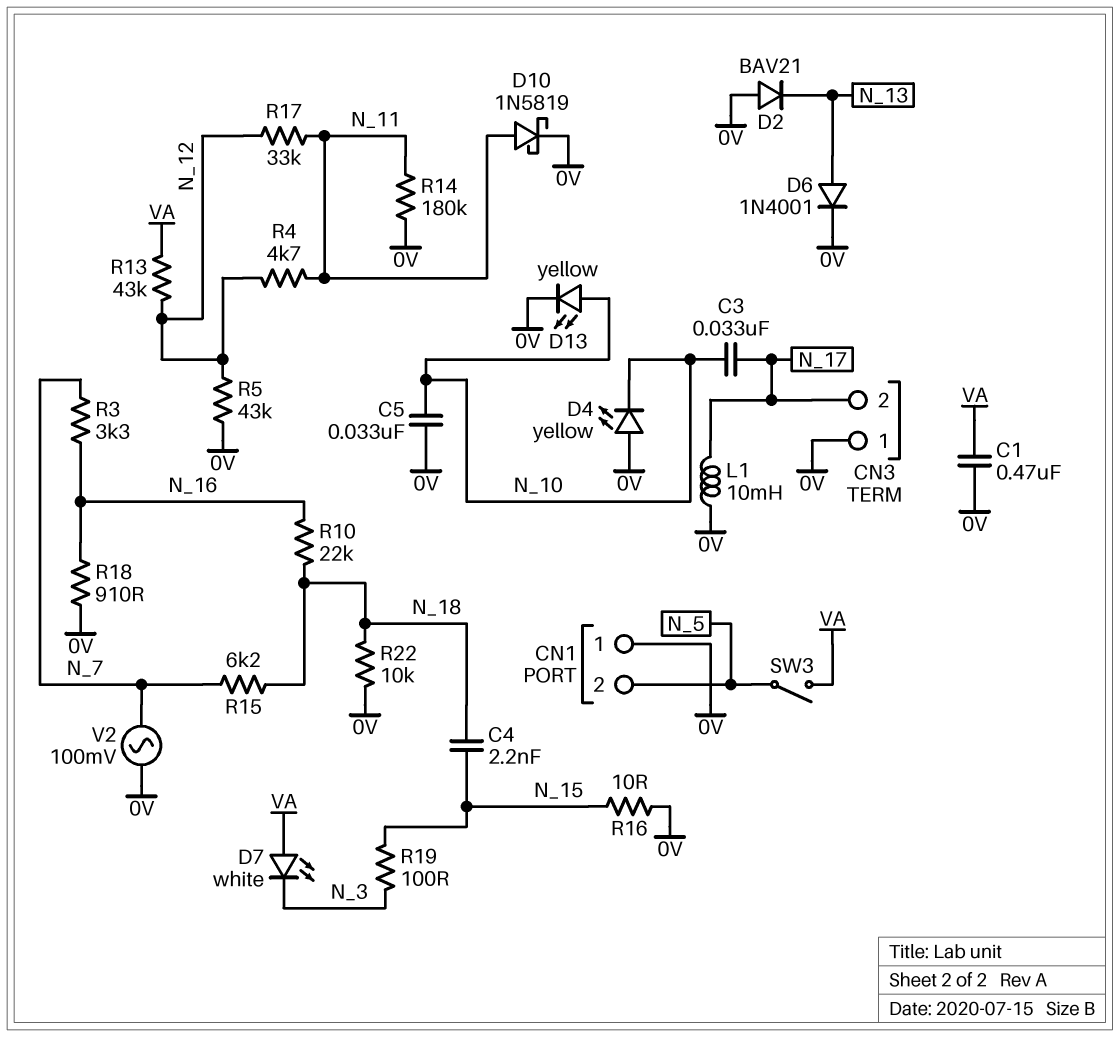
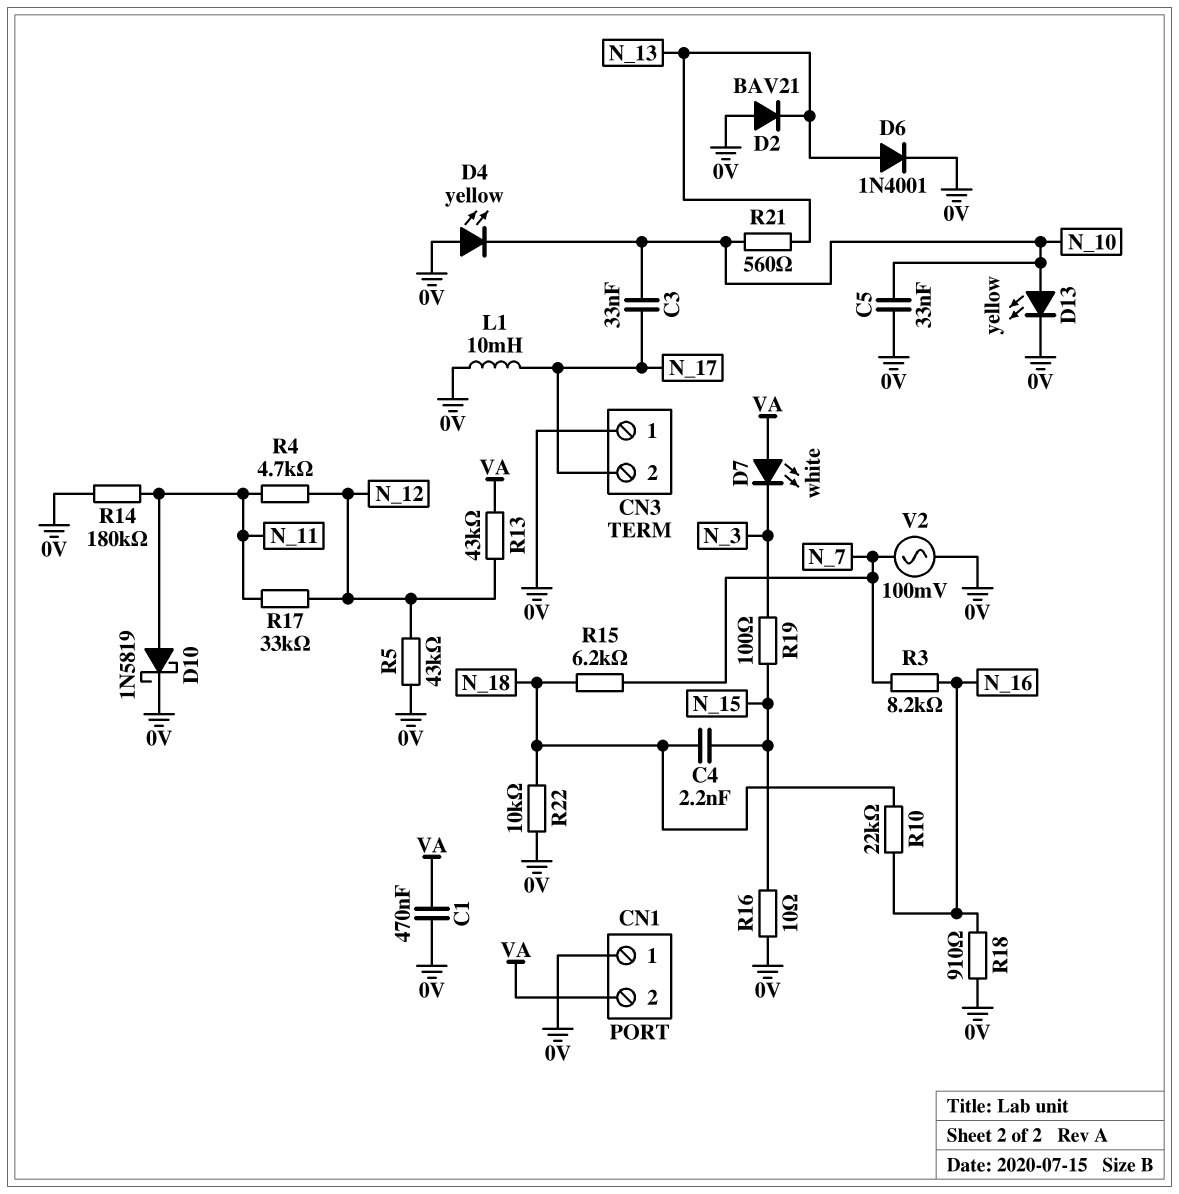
CN1 pin 2: N_5 -> VA
R3: 3.3k (N_7, N_16) -> 8.2k (N_7, N_16)
R21: none -> 560 (N_10, N_13)
SW3: switch (N_5, VA) -> none

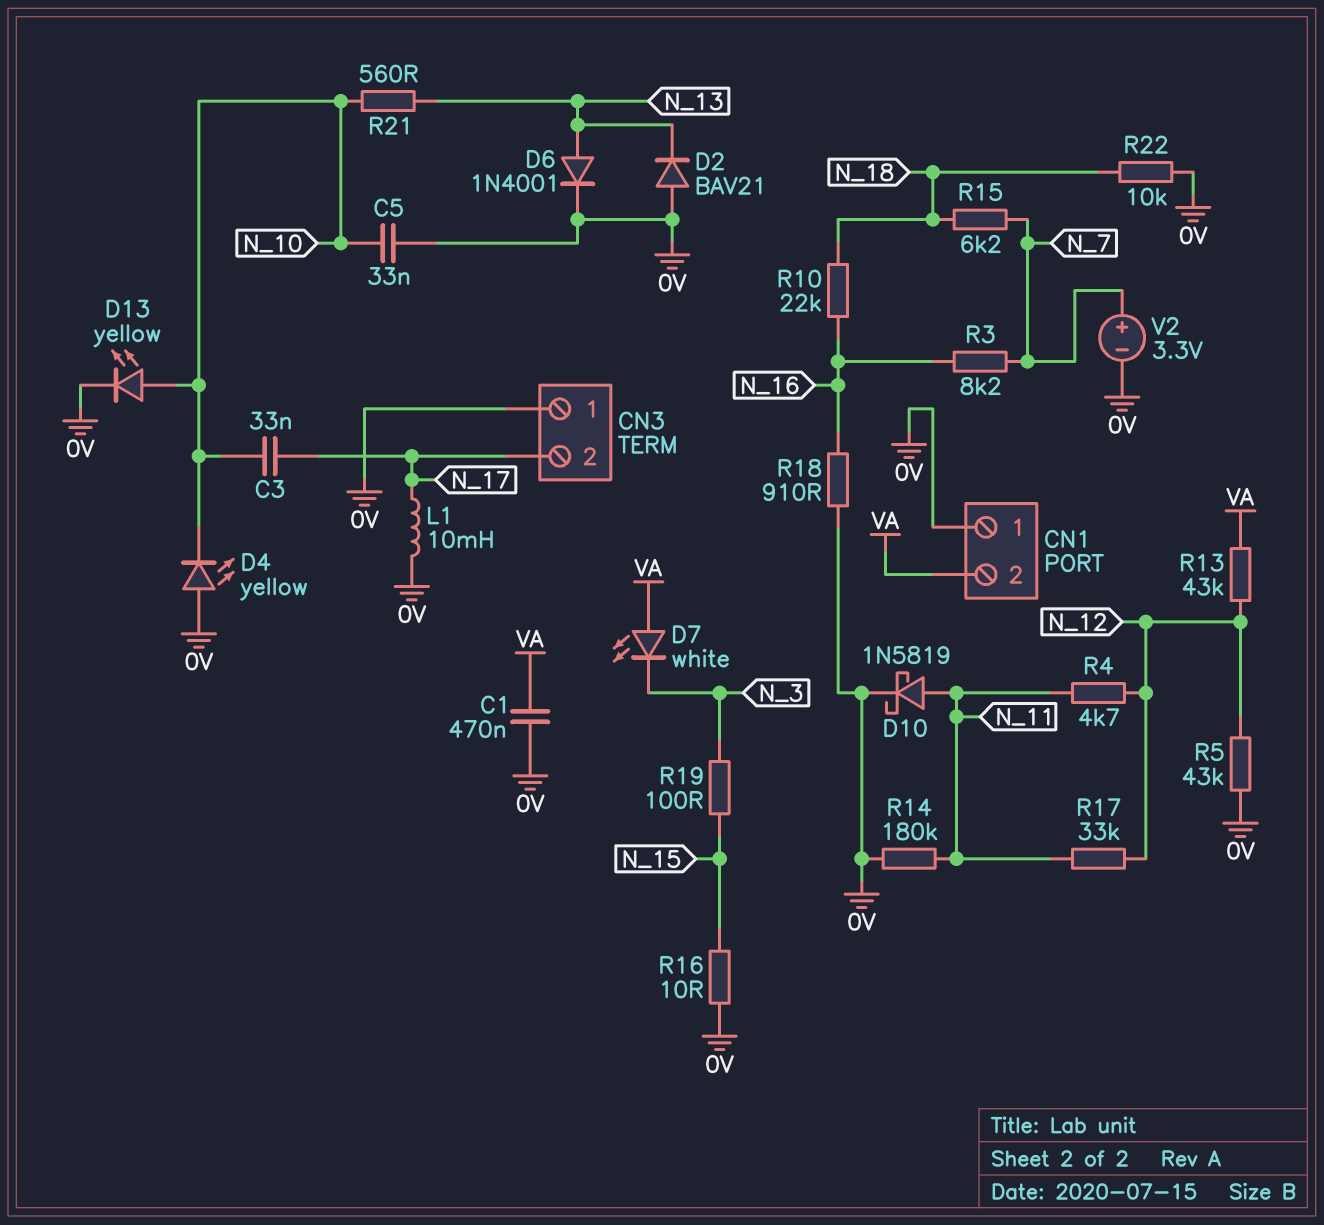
C4: 2.2nF (N_15, N_18) -> none
V2: AC 100mV (0V, N_7) -> 3.3V (plus N_7, minus 0V)

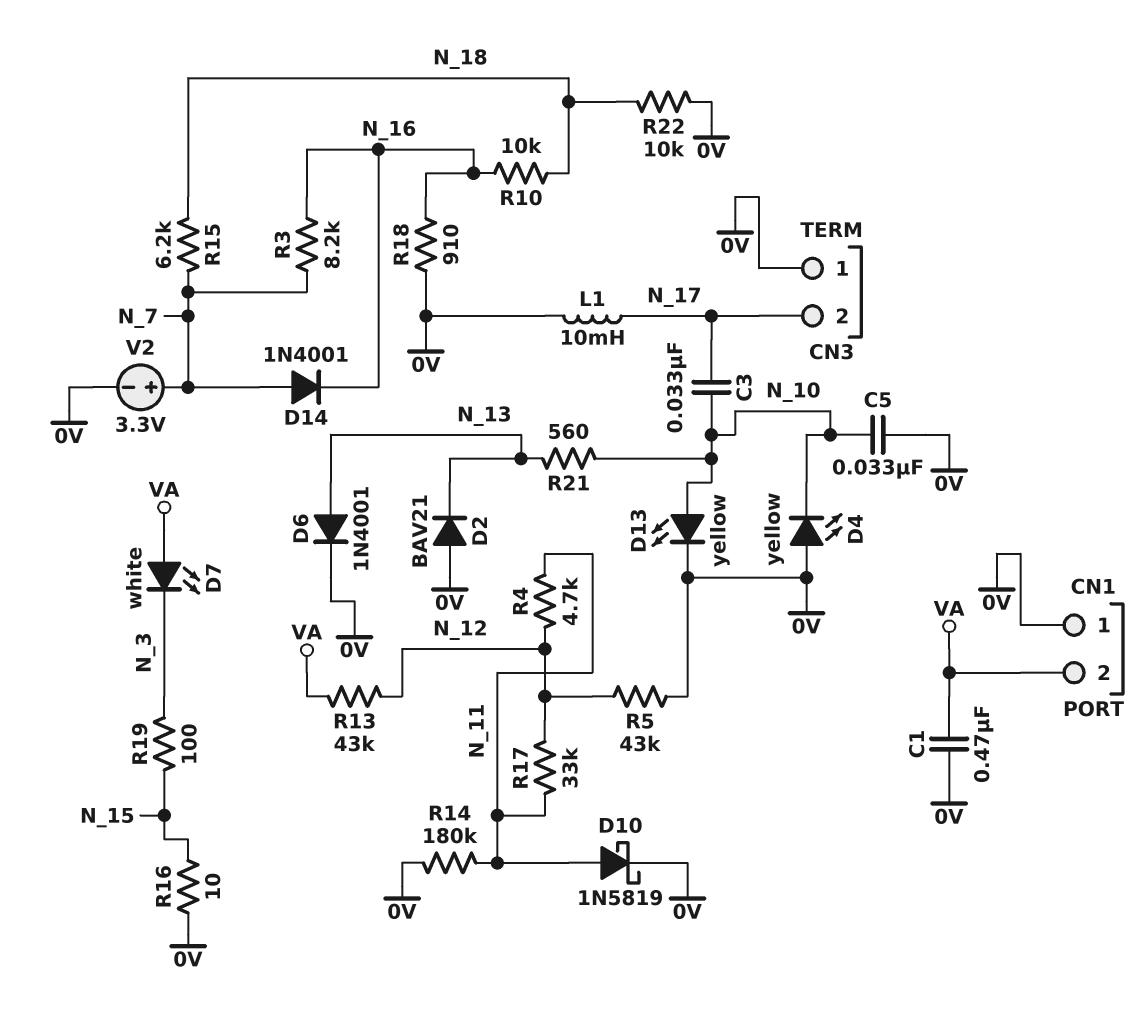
D14: none -> diode 1N4001 (A N_7, K N_16)
R10: 22k (N_16, N_18) -> 10k (N_16, N_18)

